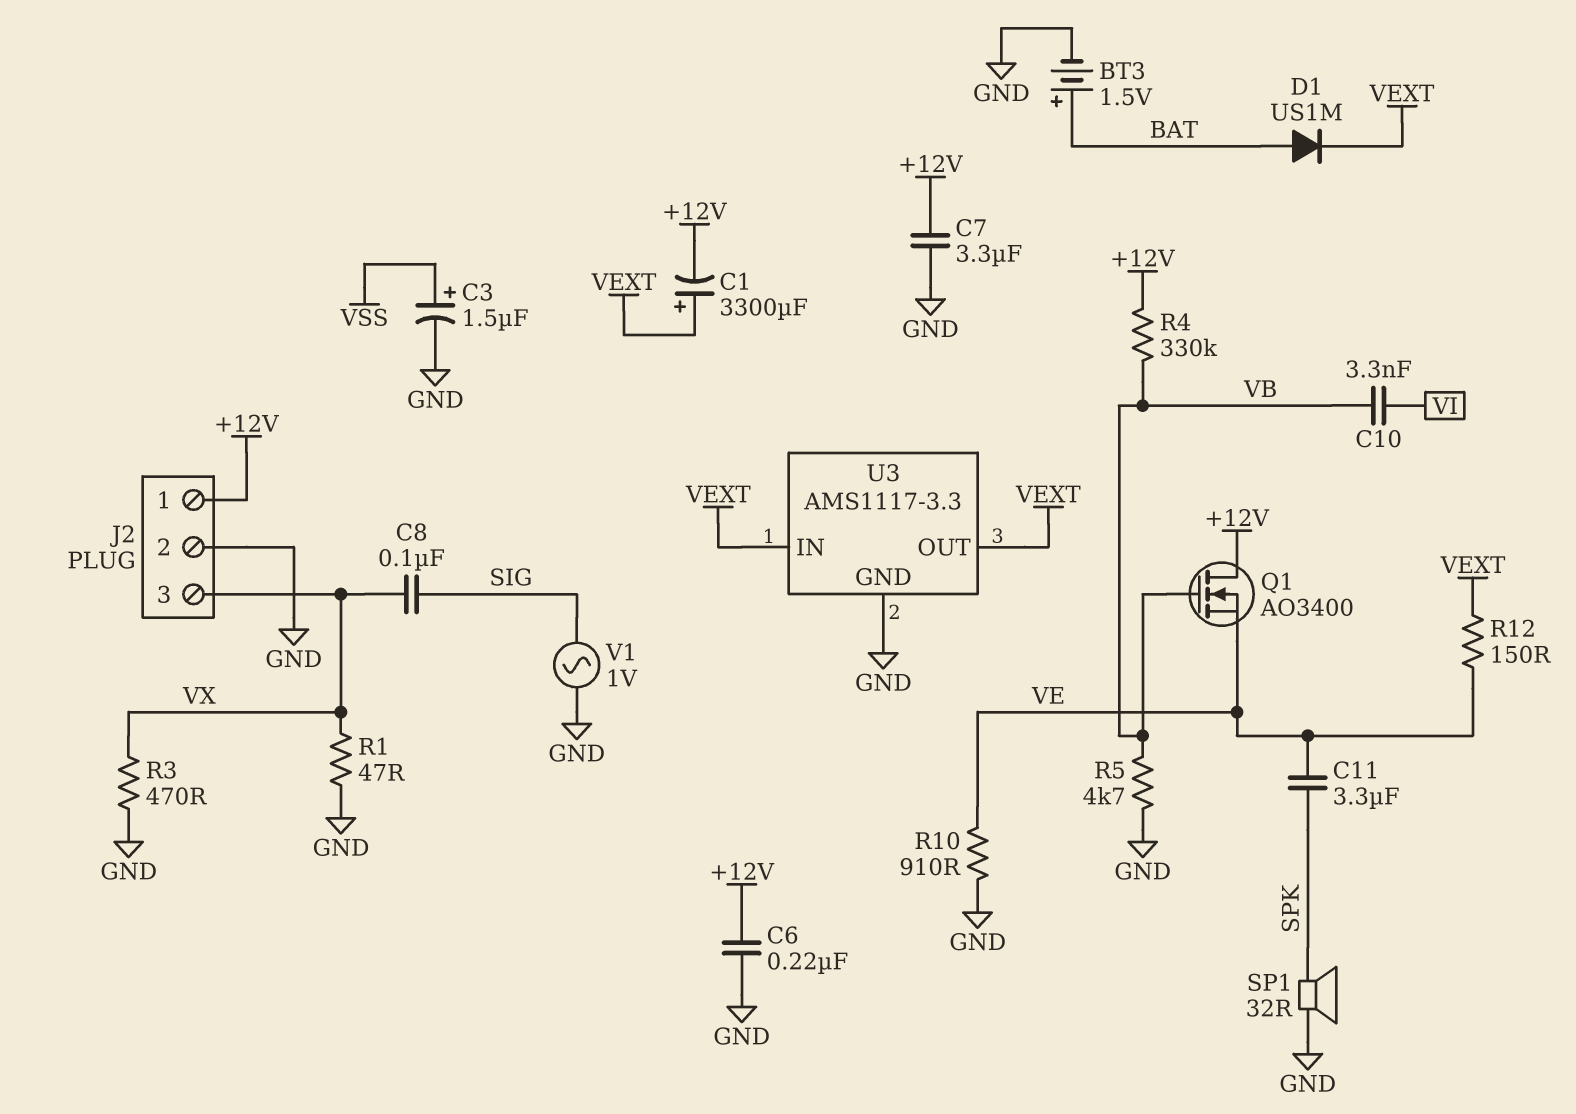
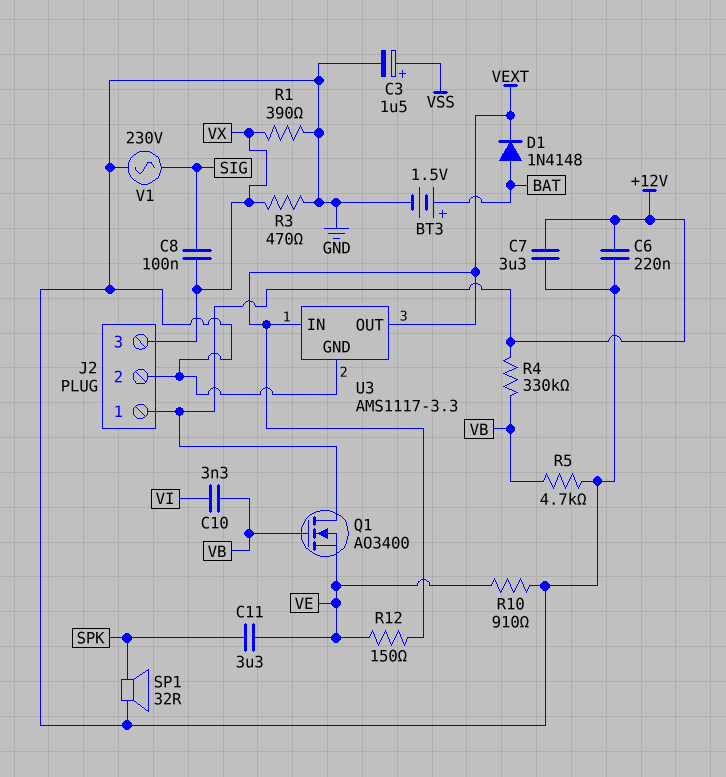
C1: 3300uF (plus VEXT, minus +12V) -> none
D1: diode US1M (A BAT, K VEXT) -> diode 1N4148 (A BAT, K VEXT)
R1: 47 (GND, VX) -> 390 (GND, VX)
V1: AC 1V (GND, SIG) -> AC 230V (GND, SIG)

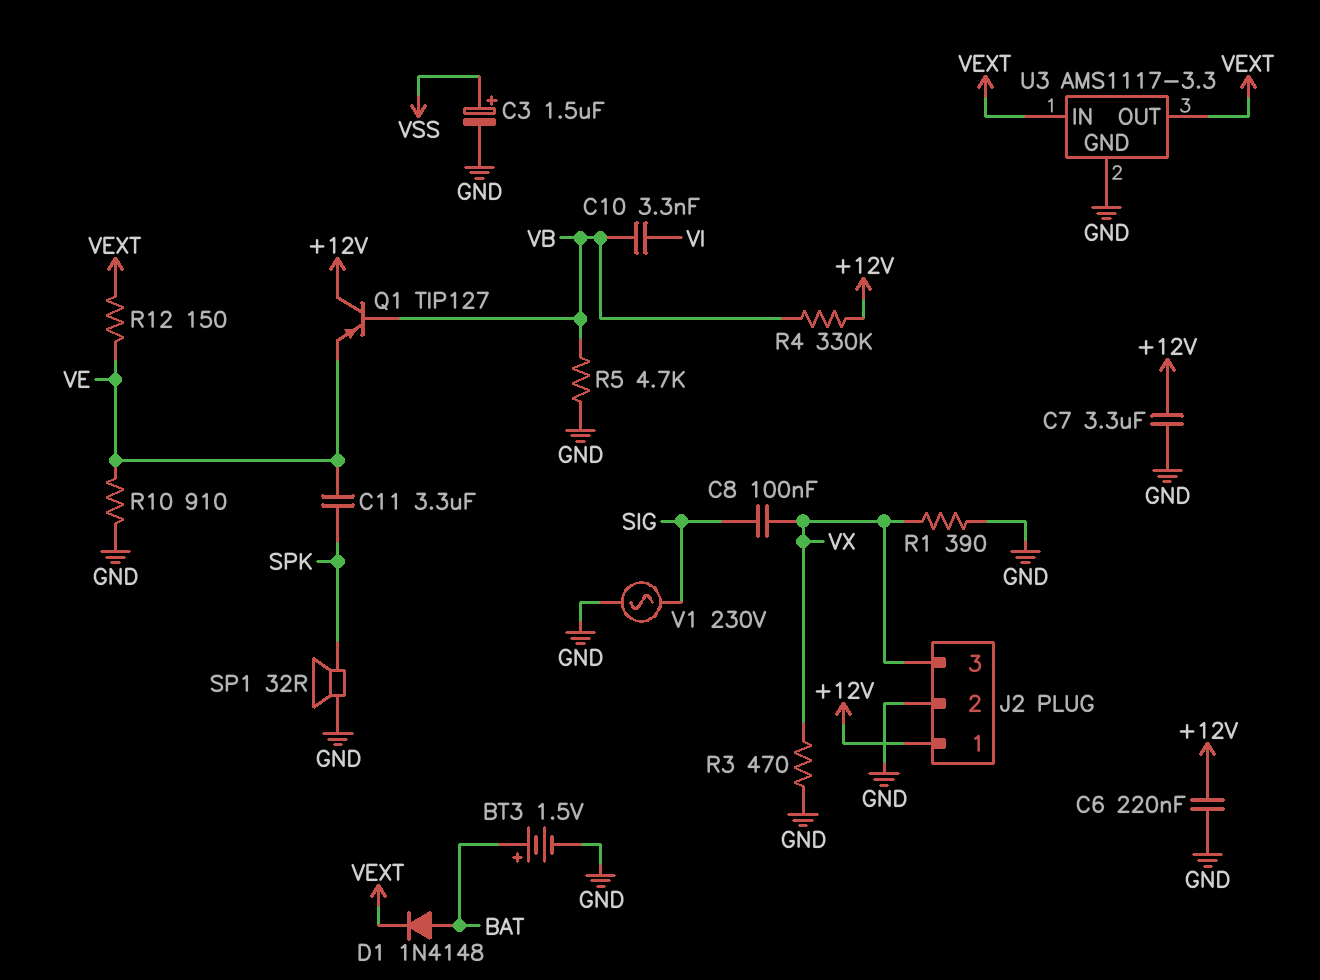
Q1: NMOS AO3400 (G VB, D +12V, S VE) -> PNP TIP127 (B VB, C +12V, E VE)

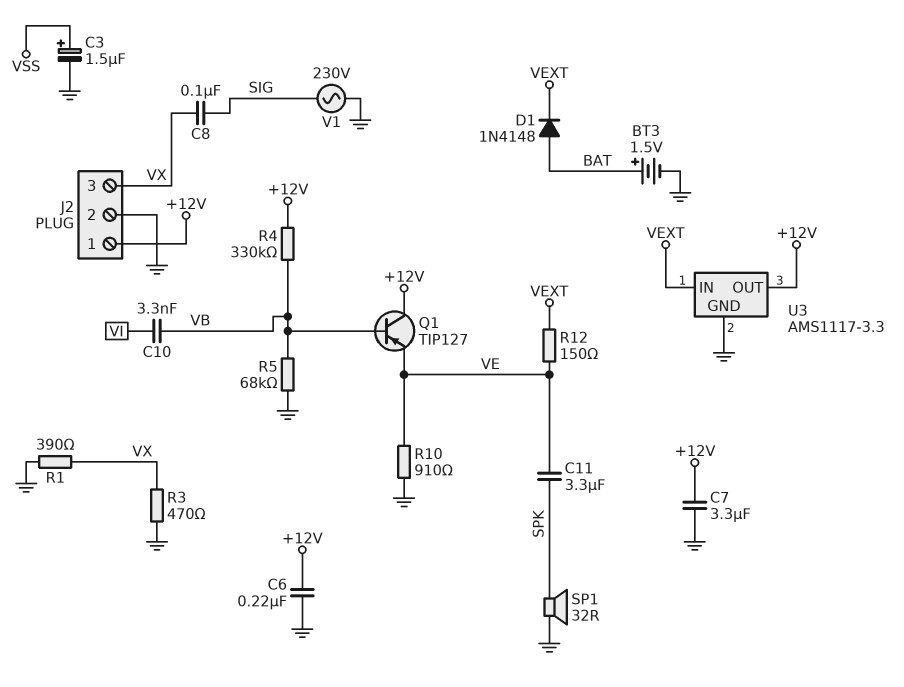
R5: 4.7k (GND, VB) -> 68k (GND, VB)
U3 pin OUT: VEXT -> +12V

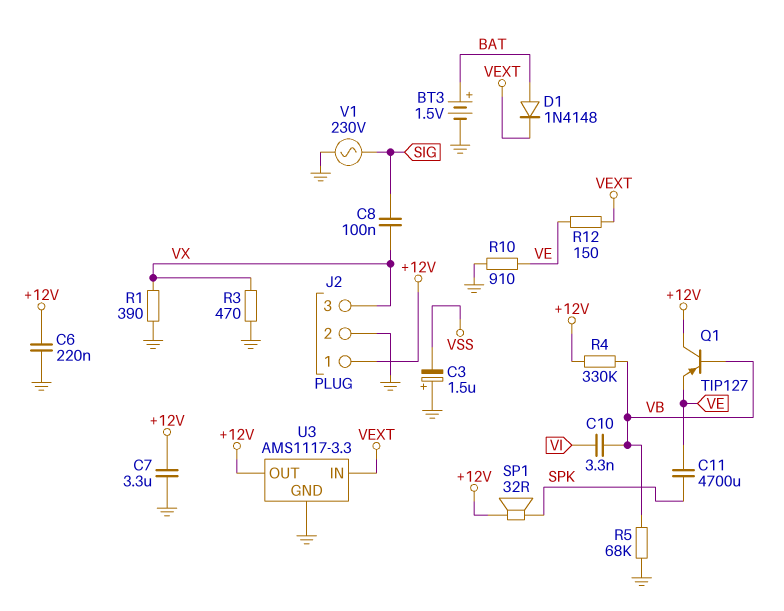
C3: 1.5uF (plus VSS, minus GND) -> 1.5uF (plus GND, minus VSS)
C11: 3.3uF (SPK, VE) -> 4700uF (SPK, VE)
SP1: speaker 32R (GND, SPK) -> speaker 32R (+12V, SPK)

